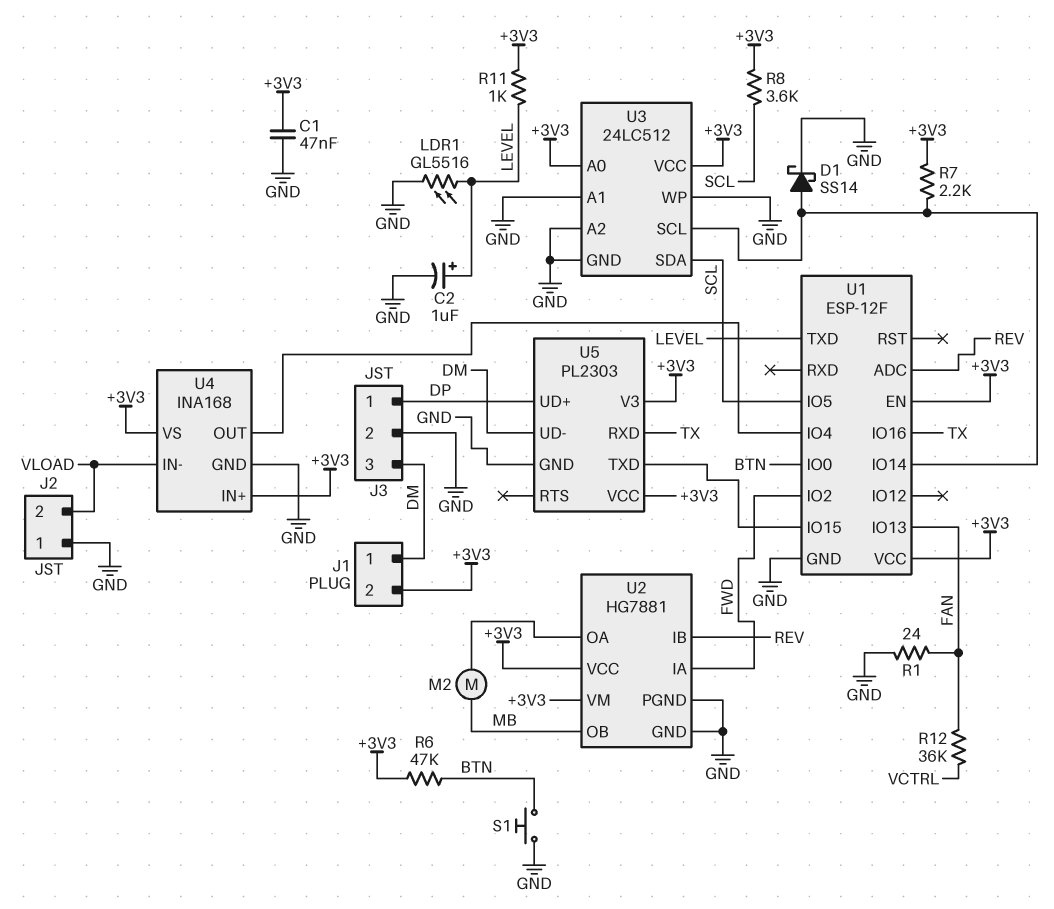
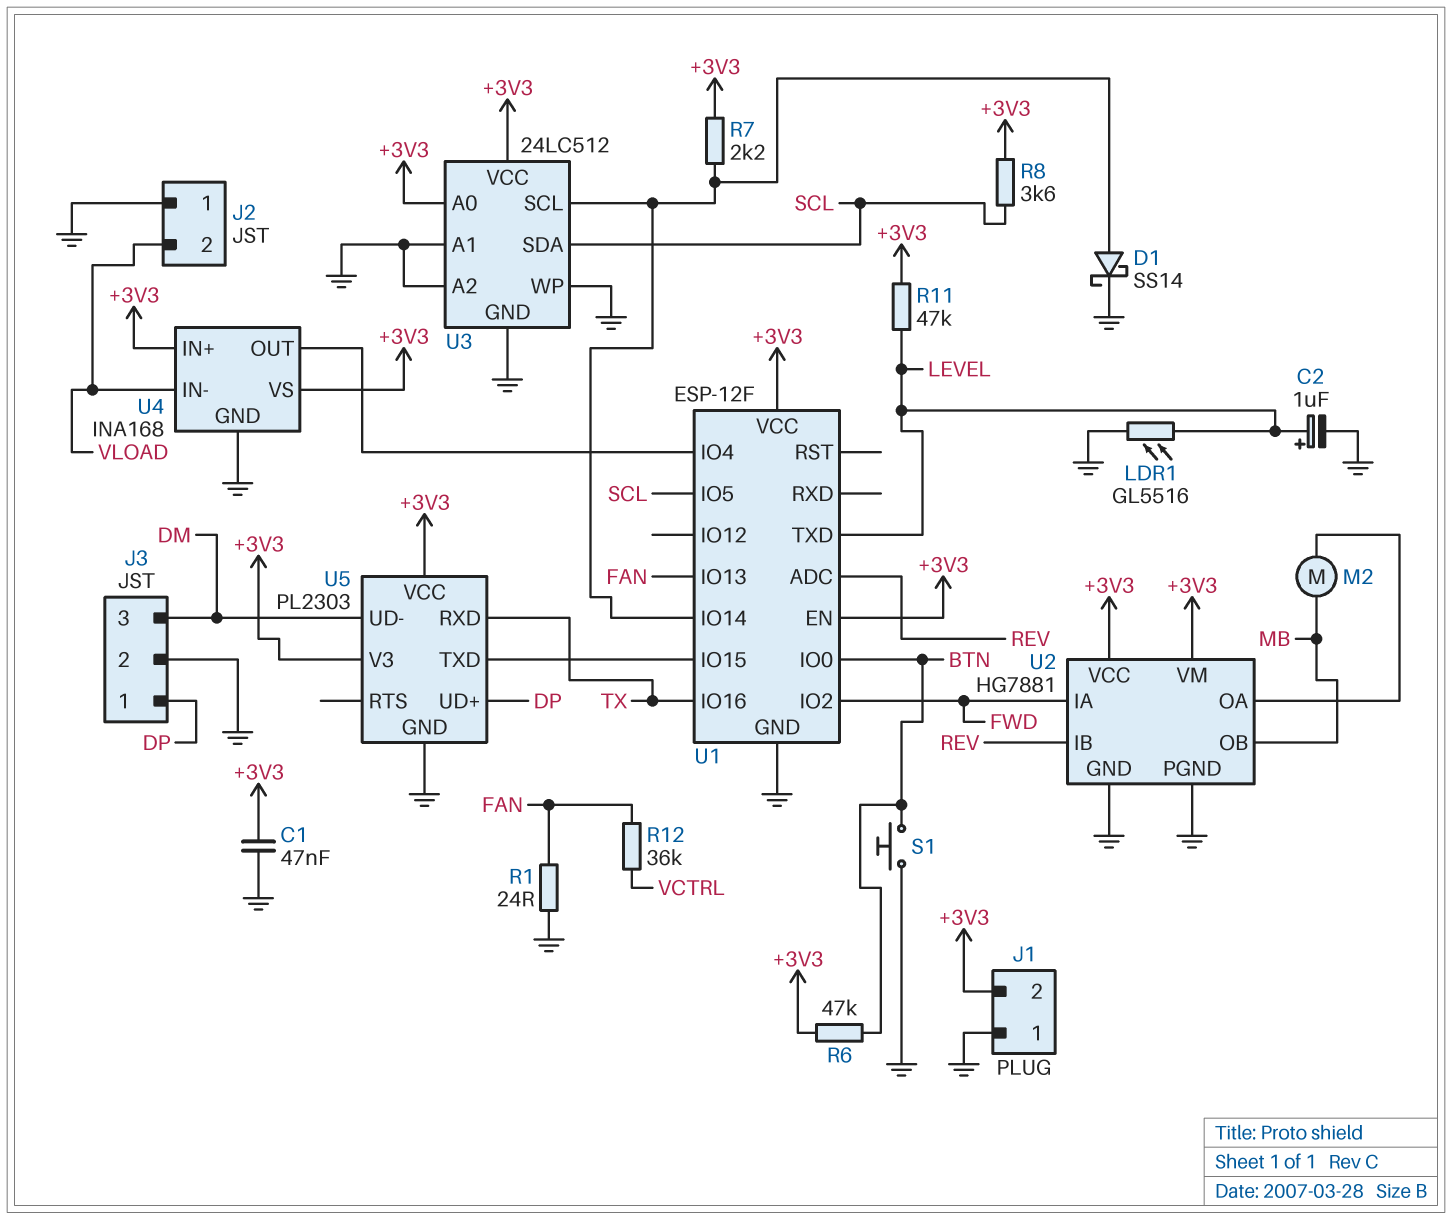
J1 pin 1: DM -> GND
R11: 1k (+3V3, LEVEL) -> 47k (+3V3, LEVEL)

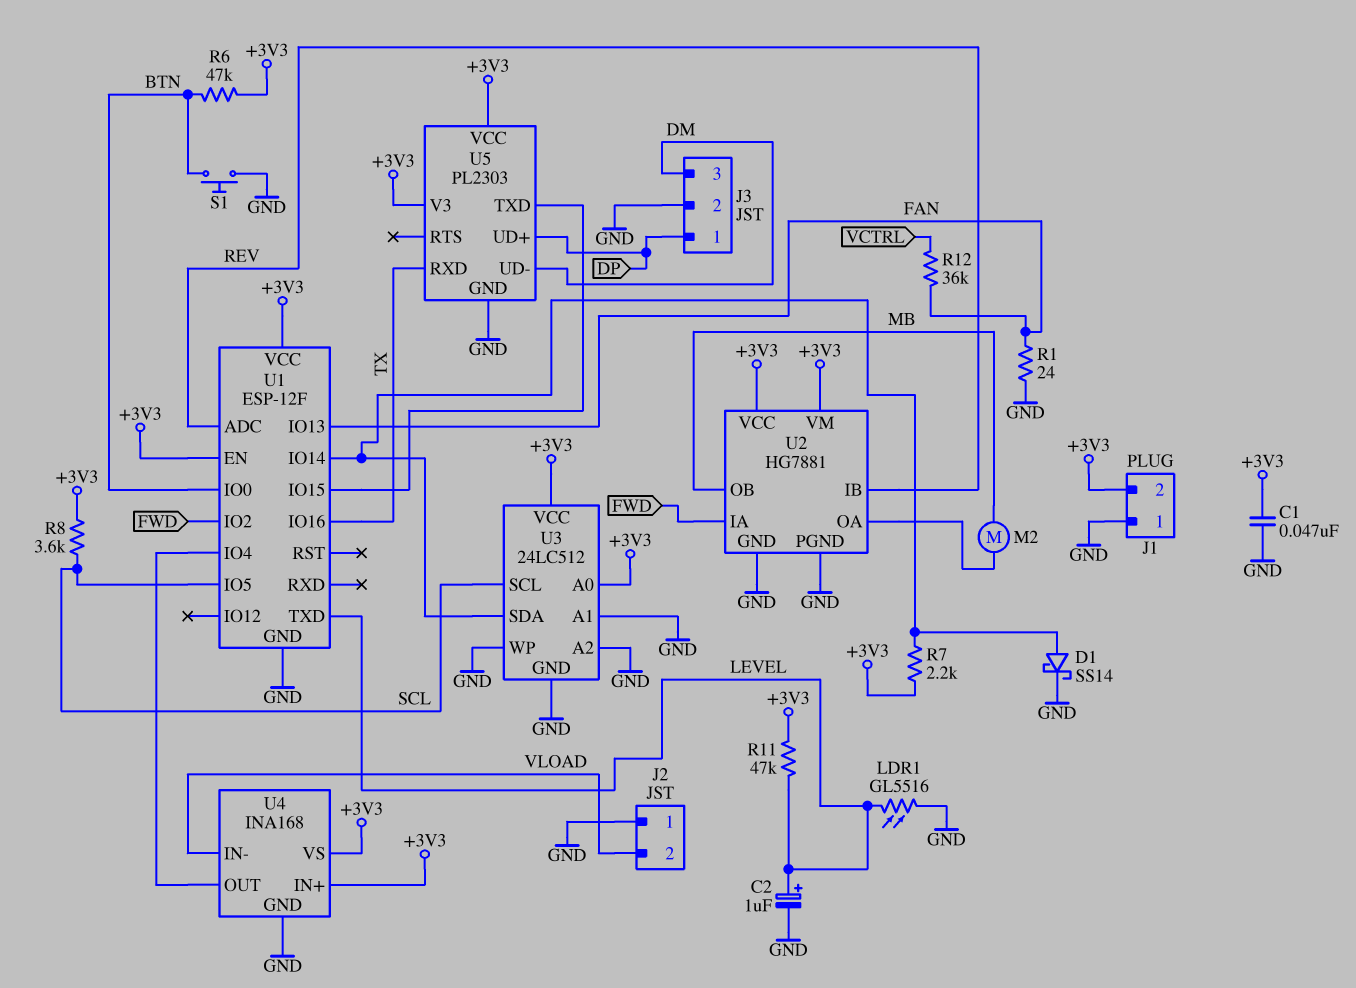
U3 pin SCL: U1/IO14 -> SCL
U3 pin SDA: SCL -> U1/IO14

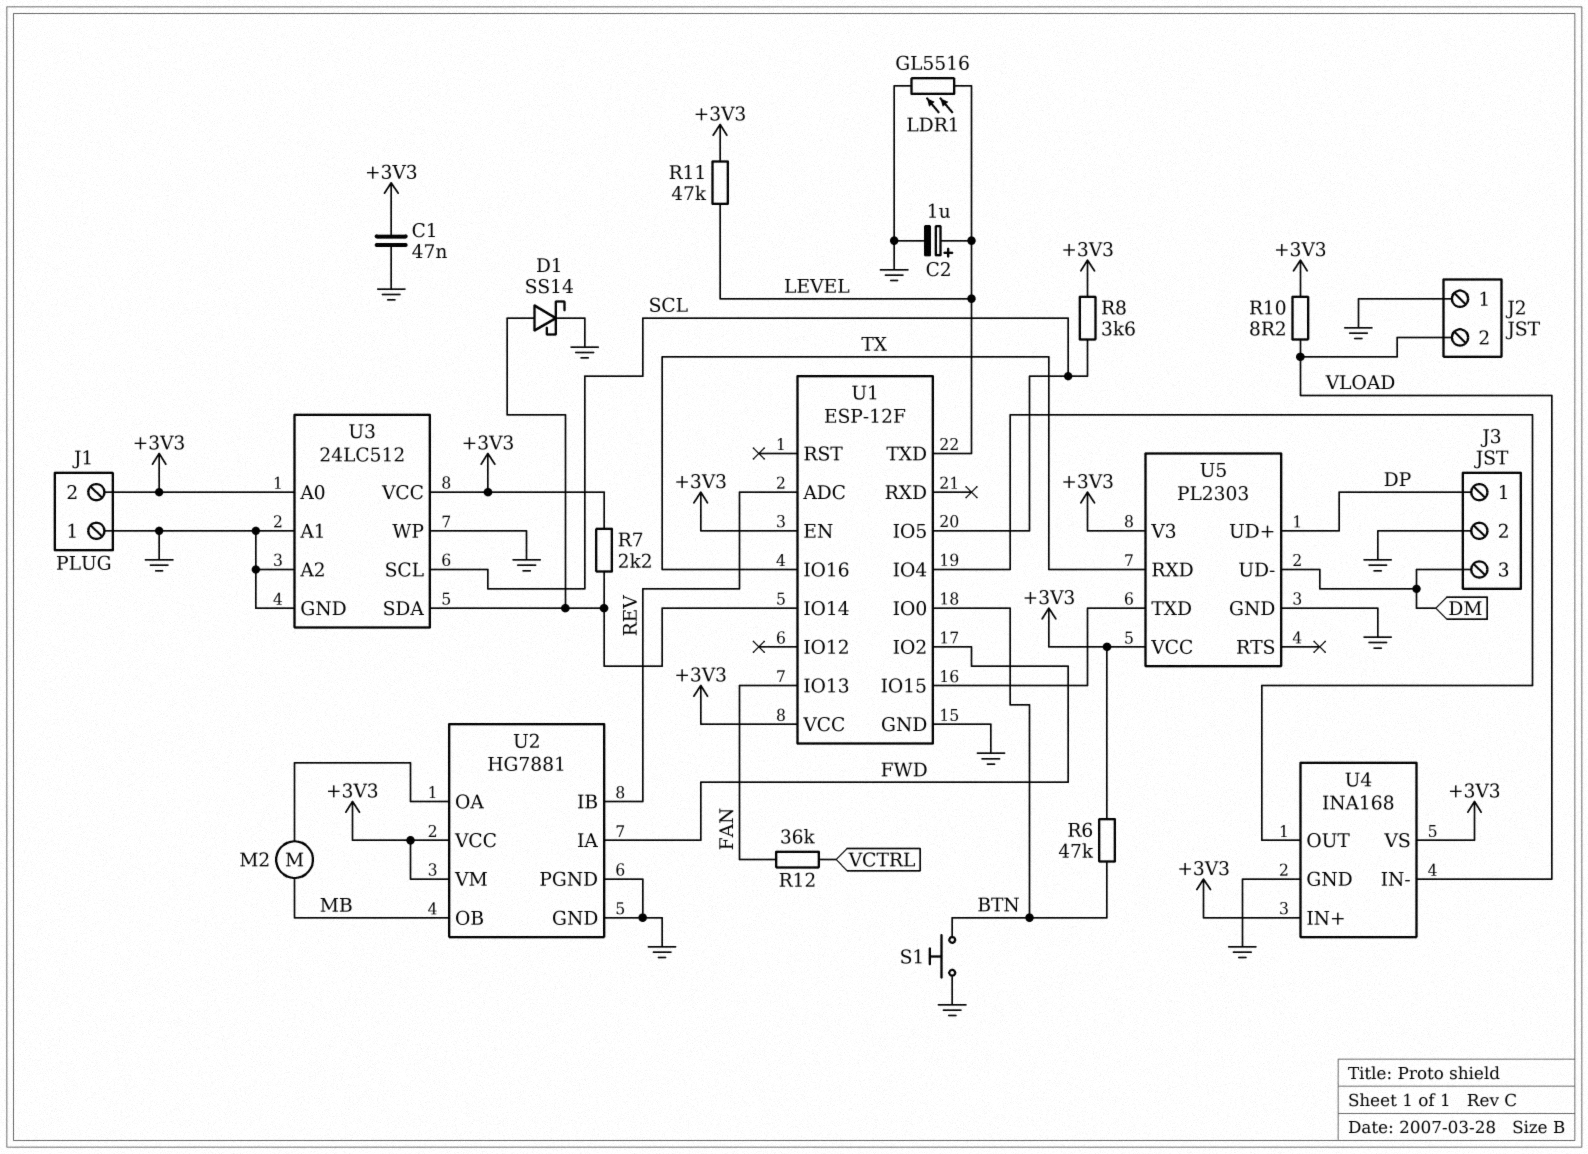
R1: 24 (FAN, GND) -> none
R10: none -> 8.2 (+3V3, VLOAD)

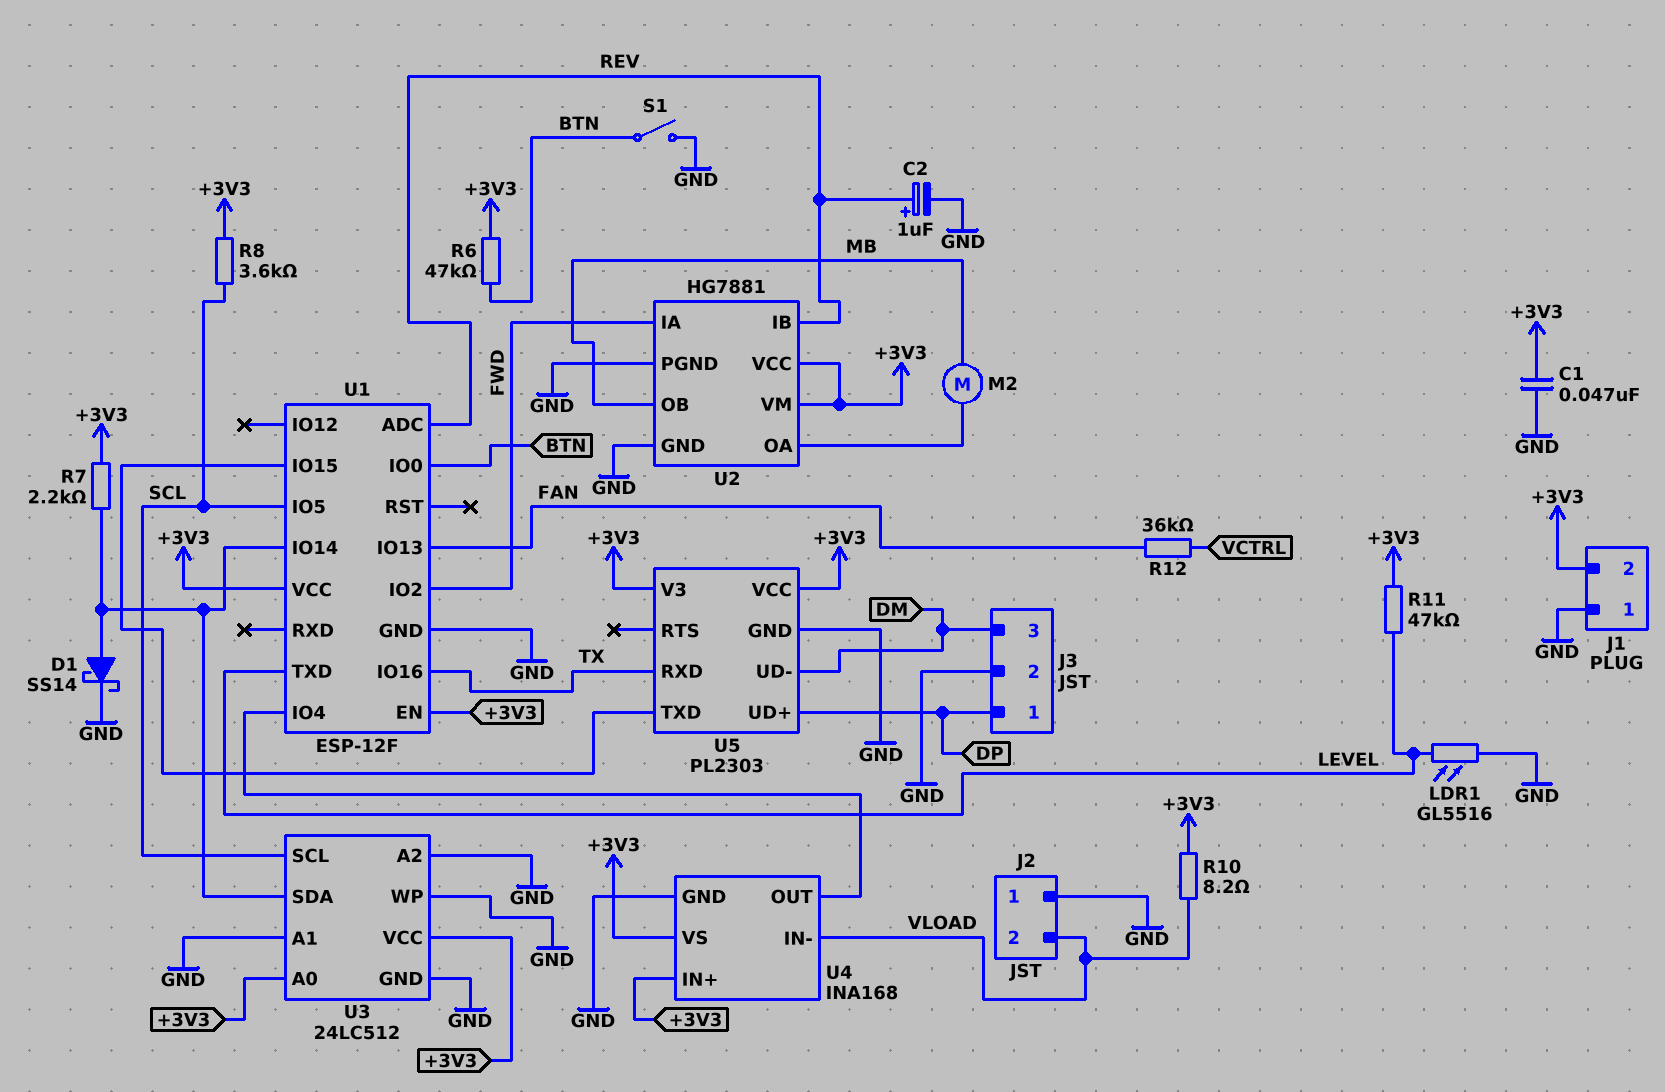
C2: 1uF (plus LEVEL, minus GND) -> 1uF (plus REV, minus GND)
S1: button (BTN, GND) -> switch (BTN, GND)

